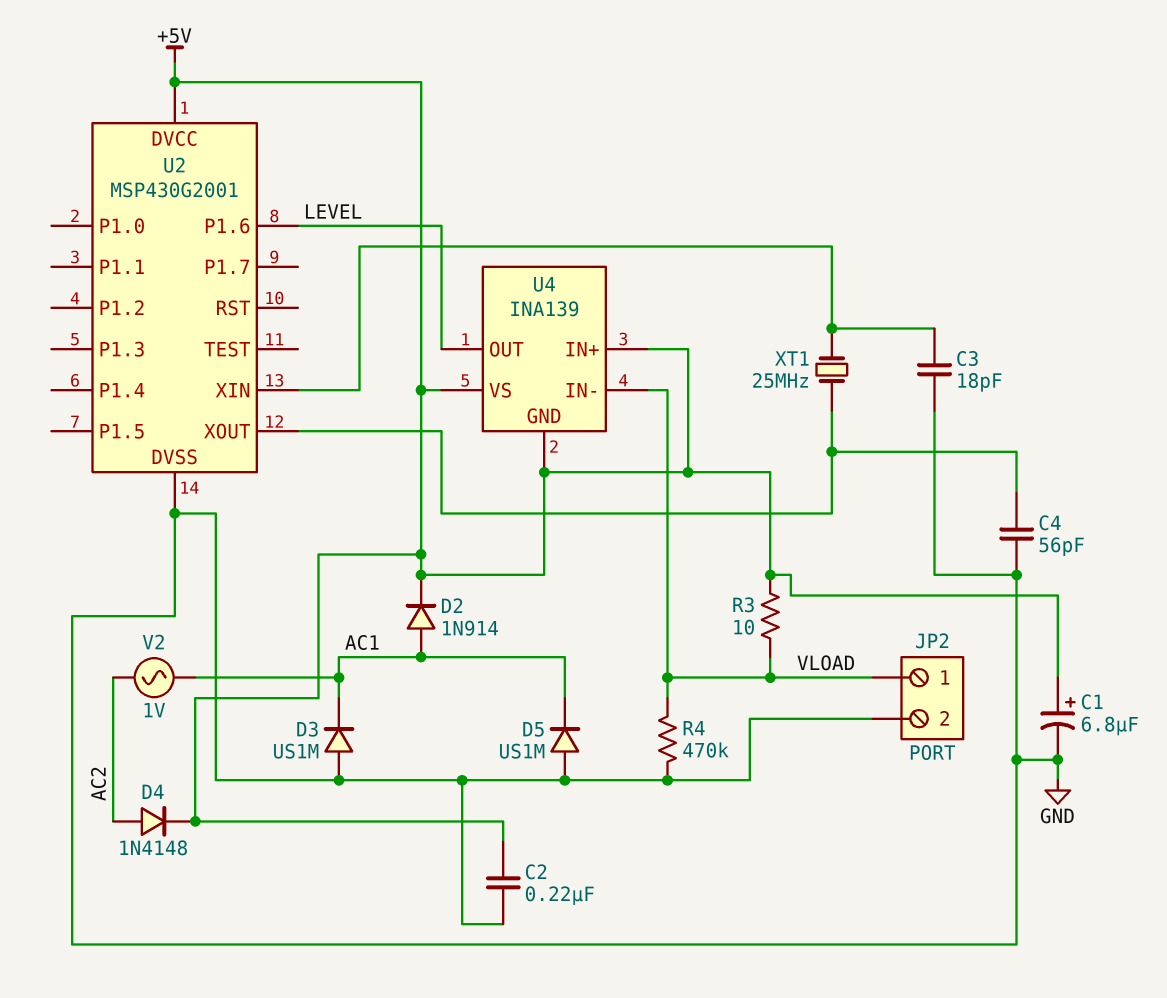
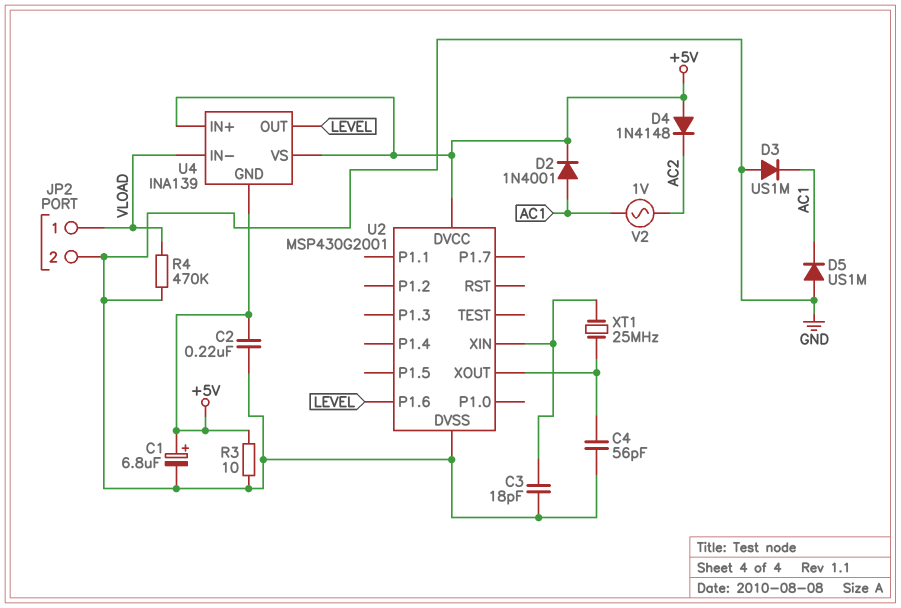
D2: diode 1N914 (A AC1, K +5V) -> diode 1N4001 (A AC1, K +5V)
D4: diode 1N4148 (A AC2, K +5V) -> diode 1N4148 (A +5V, K AC2)
R3: 10 (+5V, VLOAD) -> 10 (+5V, GND)

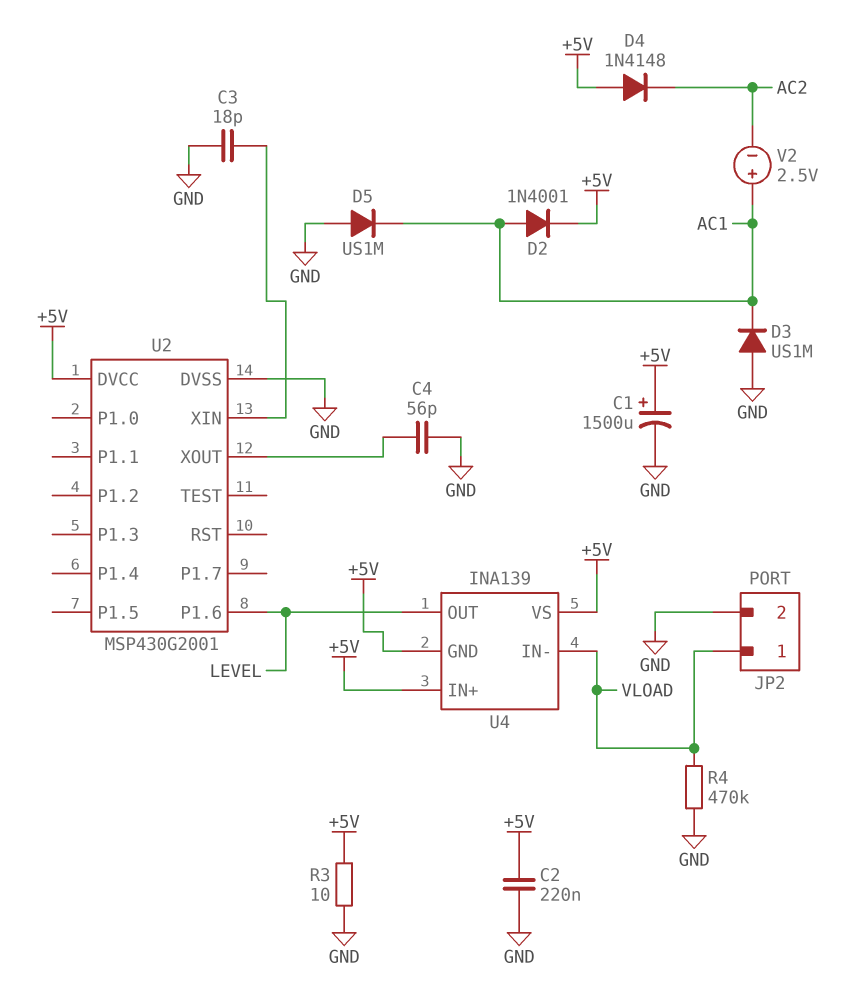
C1: 6.8uF (plus +5V, minus GND) -> 1500uF (plus +5V, minus GND)
V2: AC 1V (AC1, AC2) -> 2.5V (plus AC1, minus AC2)
XT1: 25MHz (U2/XIN, U2/XOUT) -> none

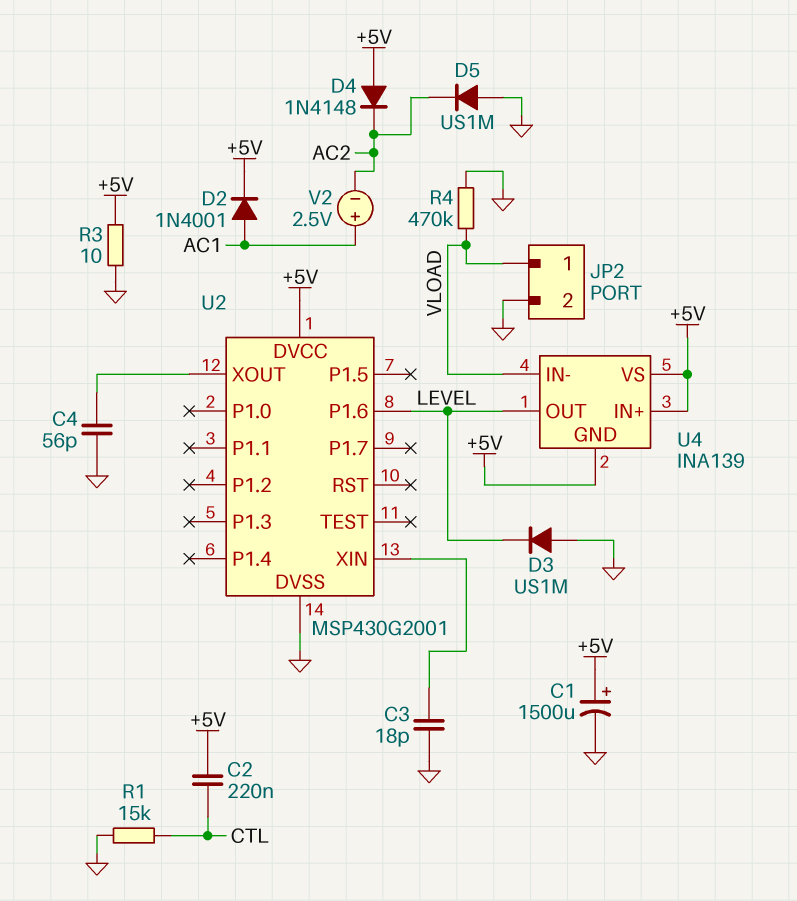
C2: 220nF (+5V, GND) -> 220nF (+5V, CTL)
D3: diode US1M (A GND, K AC1) -> diode US1M (A GND, K LEVEL)
D5: diode US1M (A GND, K AC1) -> diode US1M (A GND, K AC2)
R1: none -> 15k (CTL, GND)

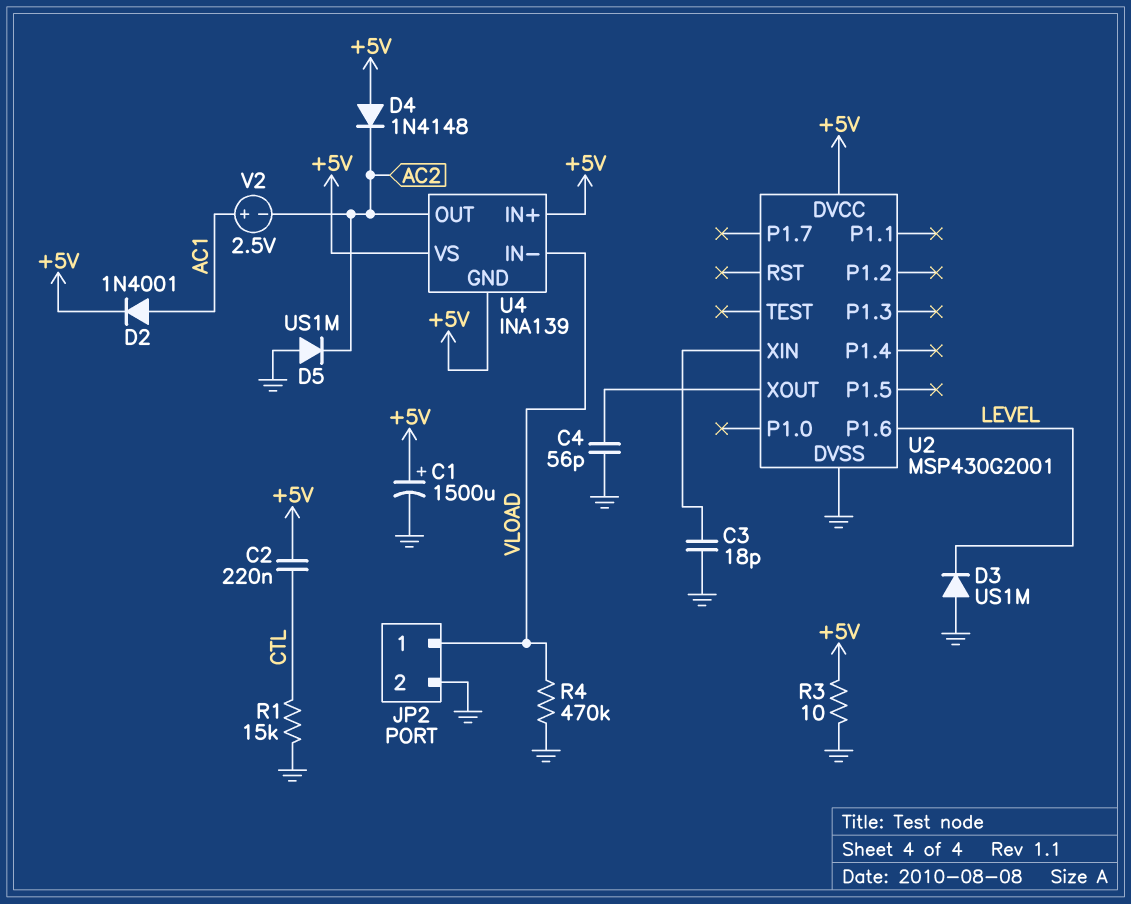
U4 pin OUT: LEVEL -> AC2

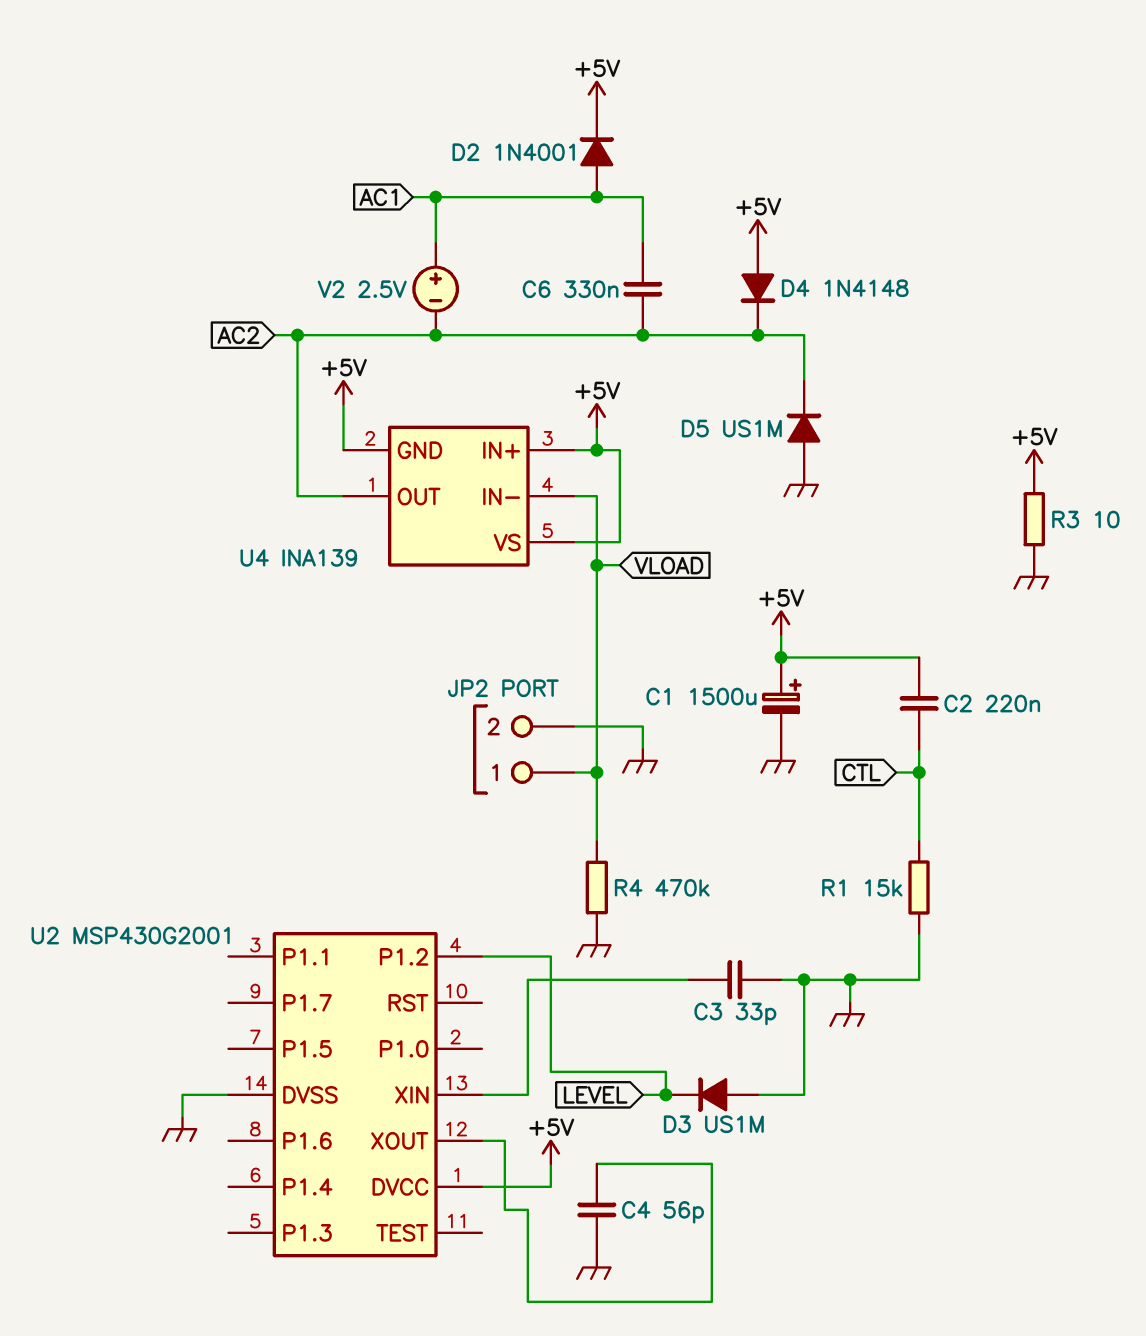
C3: 18pF (GND, U2/XIN) -> 33pF (GND, U2/XIN)
C6: none -> 330nF (AC1, AC2)
U2 pin P1.2: none -> LEVEL
U2 pin P1.6: LEVEL -> none

